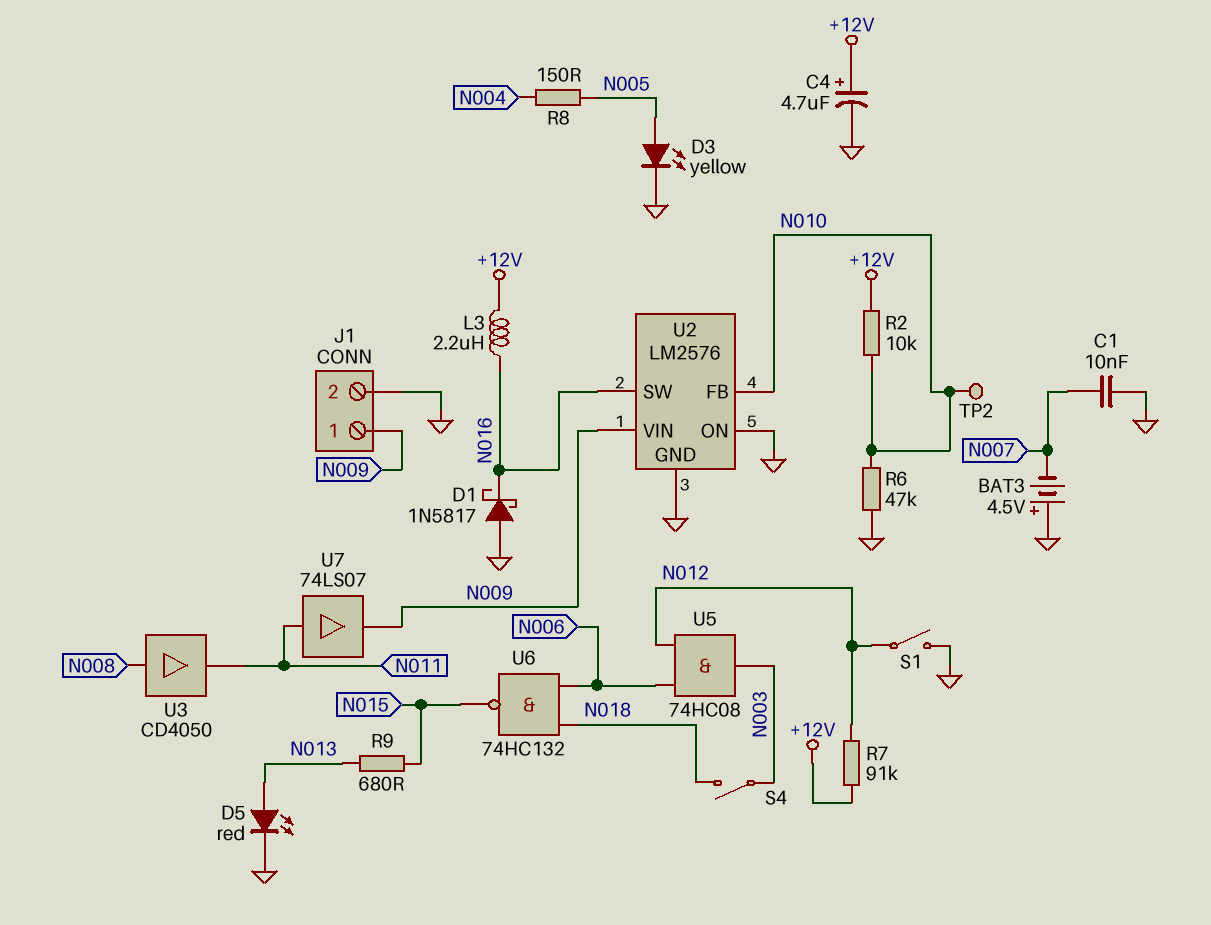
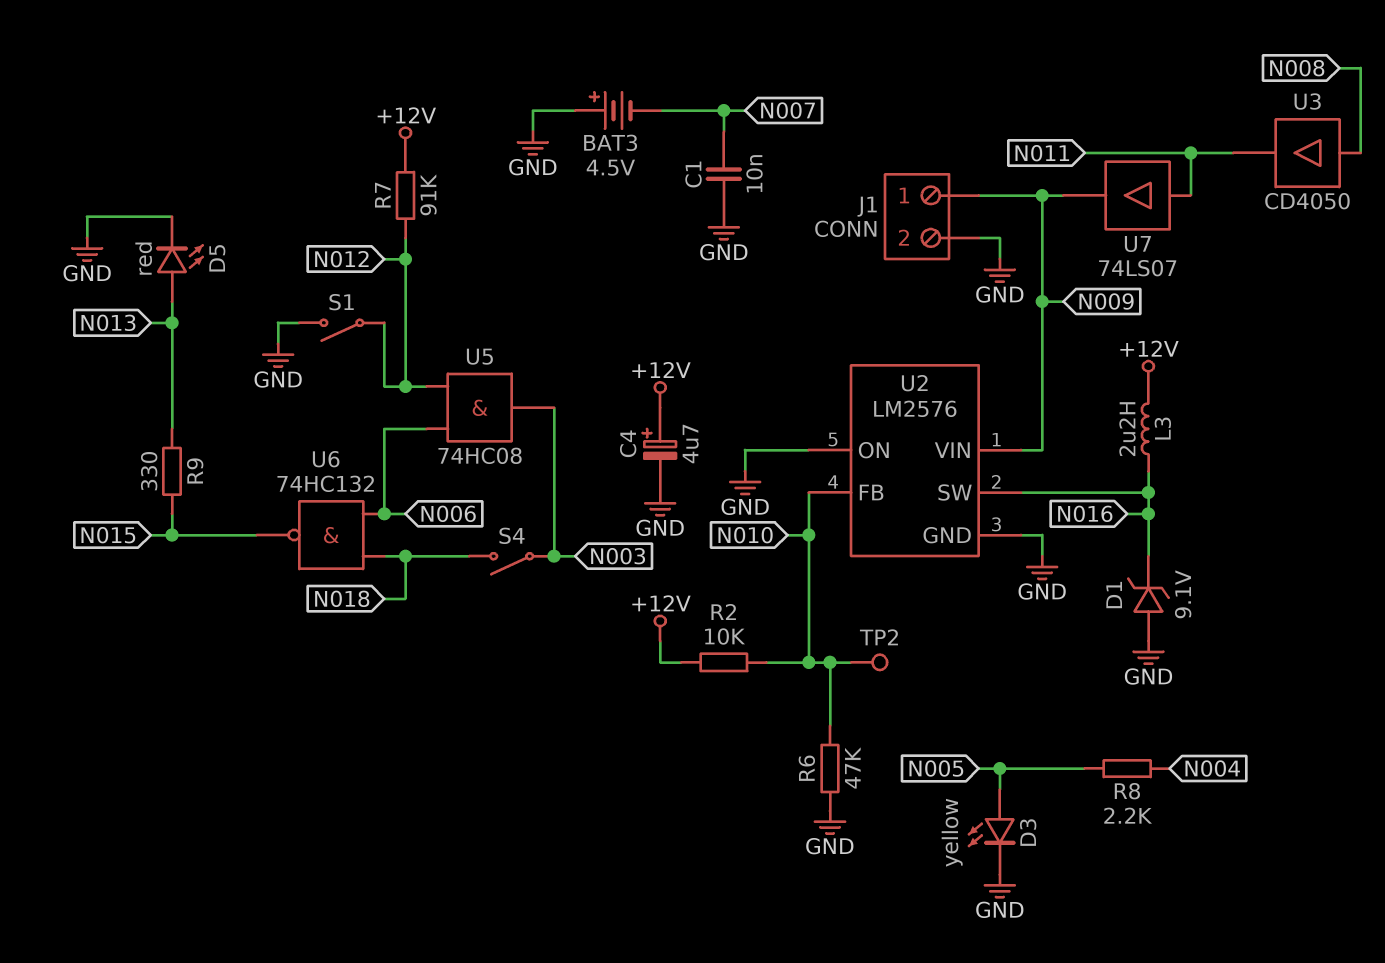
D1: schottky 1N5817 (A GND, K N016) -> zener 9.1V (A GND, K N016)
R8: 150 (N004, N005) -> 2.2k (N004, N005)
R9: 680 (N013, N015) -> 330 (N013, N015)

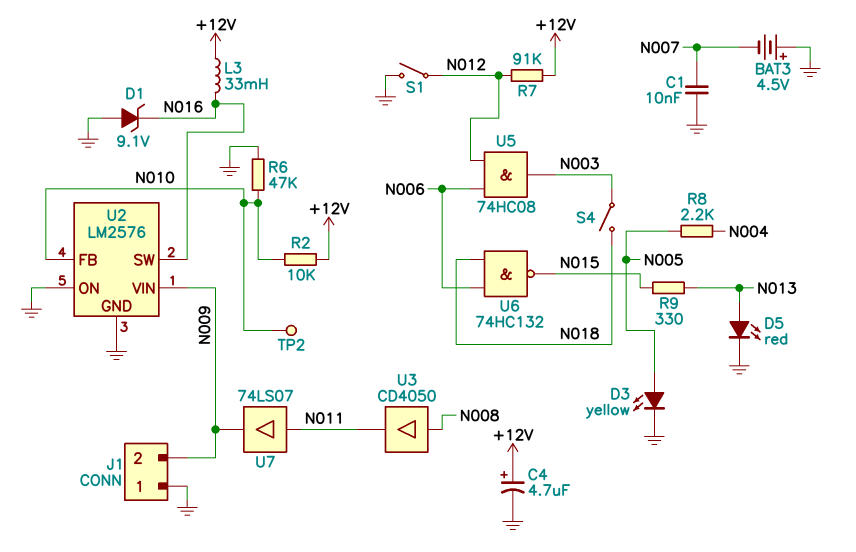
J1 pin 1: N009 -> GND
J1 pin 2: GND -> N009
L3: 2.2uH (+12V, N016) -> 33mH (+12V, N016)

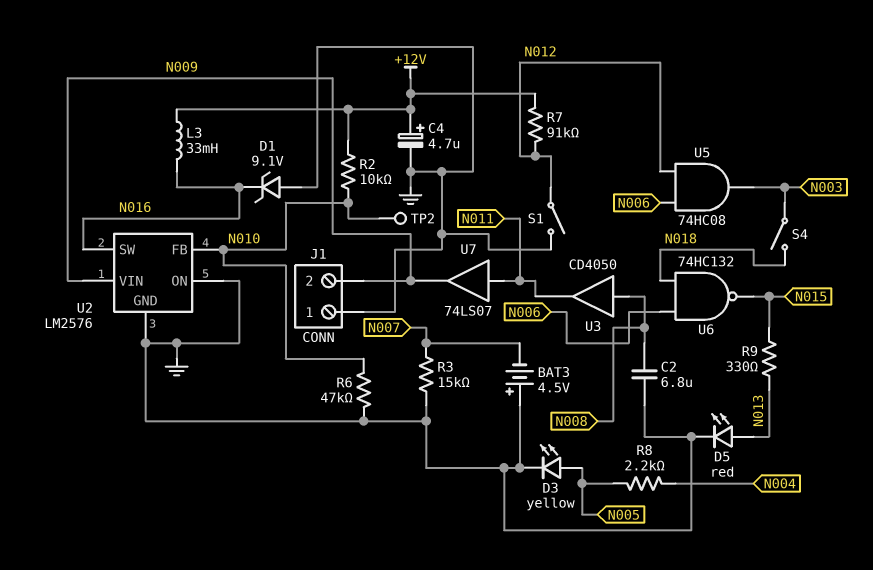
C1: 10nF (GND, N007) -> none
C2: none -> 6.8uF (GND, N008)
R3: none -> 15k (GND, N007)

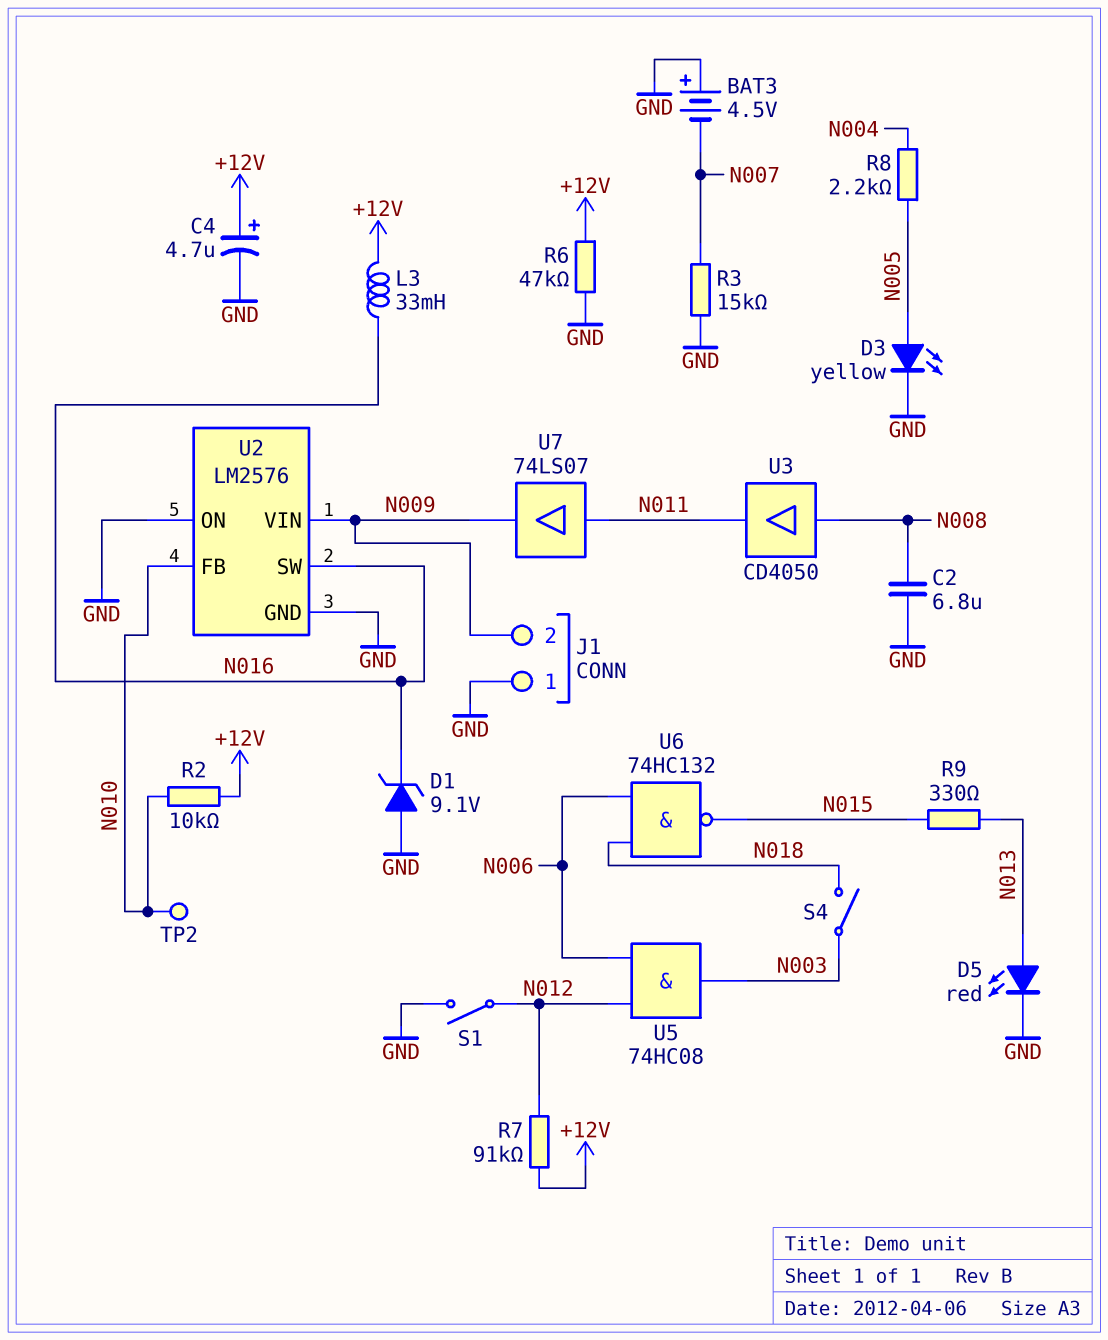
R6: 47k (GND, N010) -> 47k (+12V, GND)

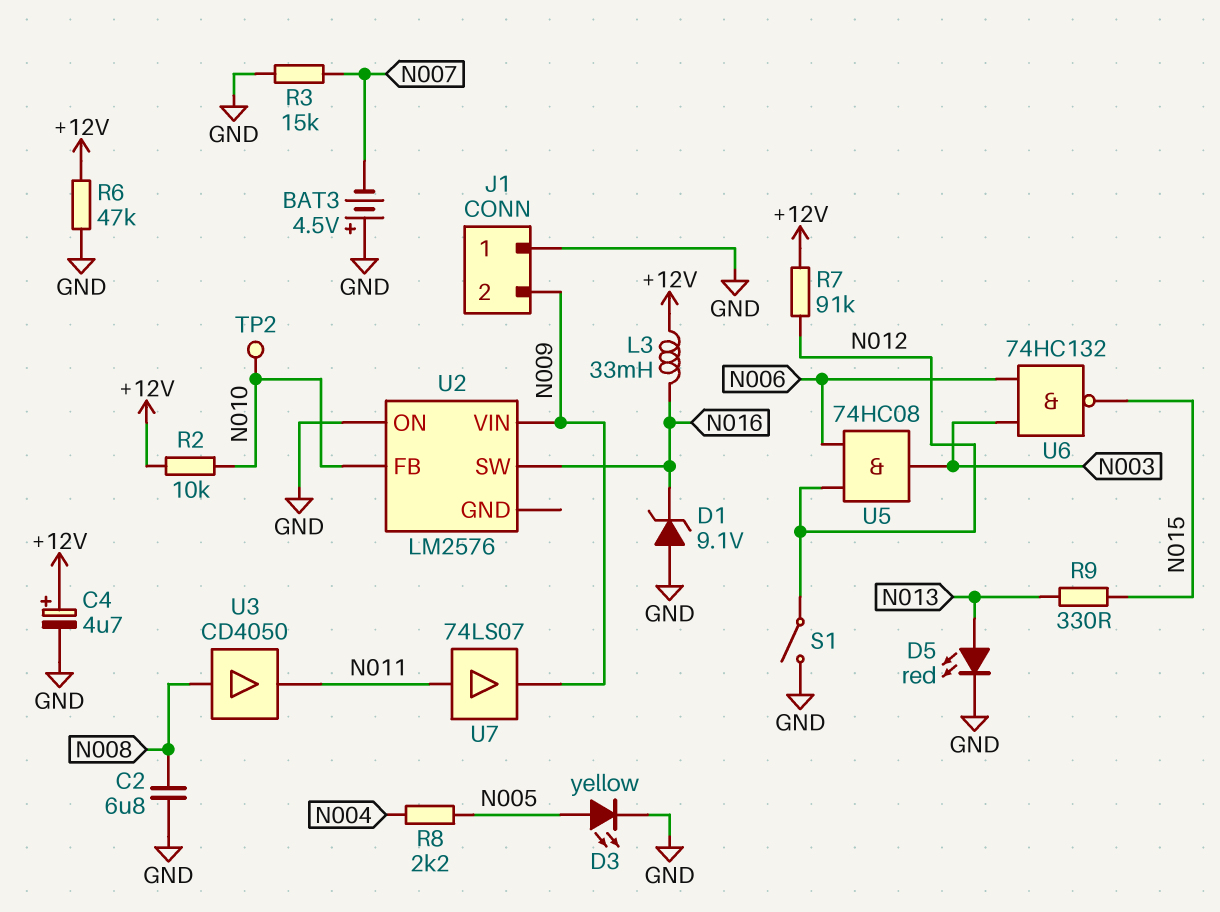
S4: switch (N003, N018) -> none
U2 pin GND: GND -> none
U6: NAND 74HC132 (in N006, in N018, out N015) -> NAND 74HC132 (in N003, in N006, out N015)

